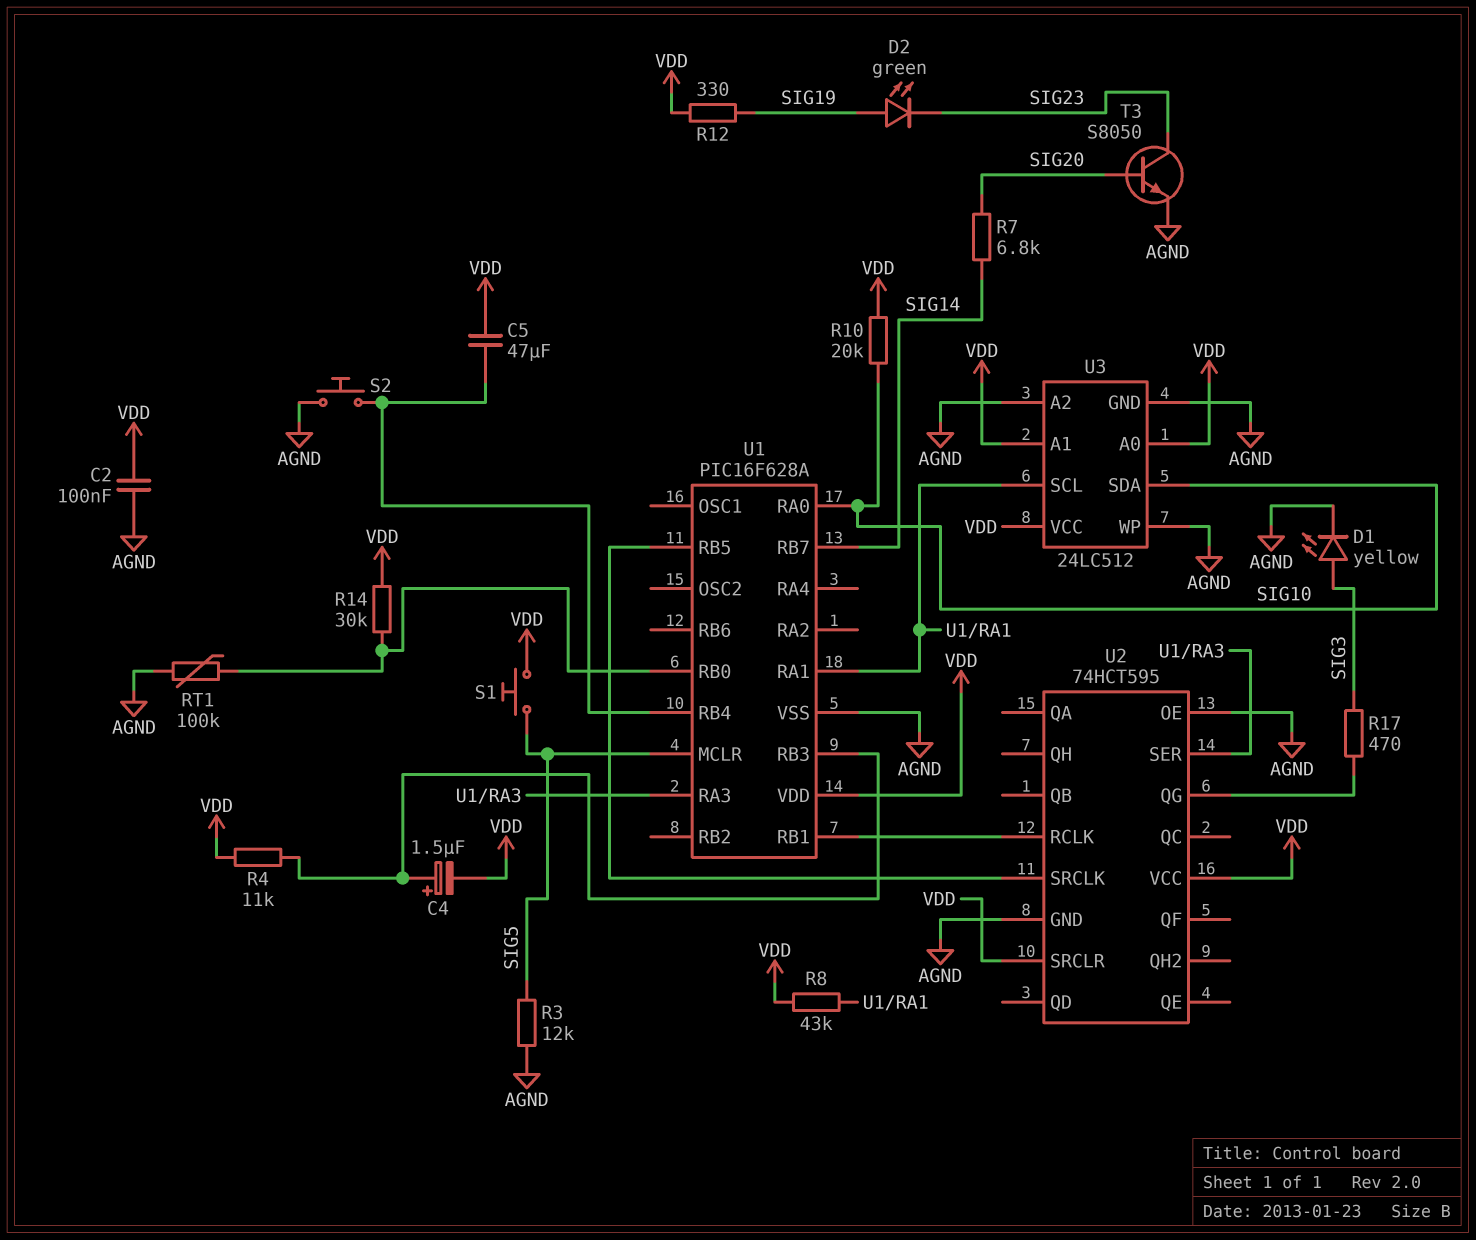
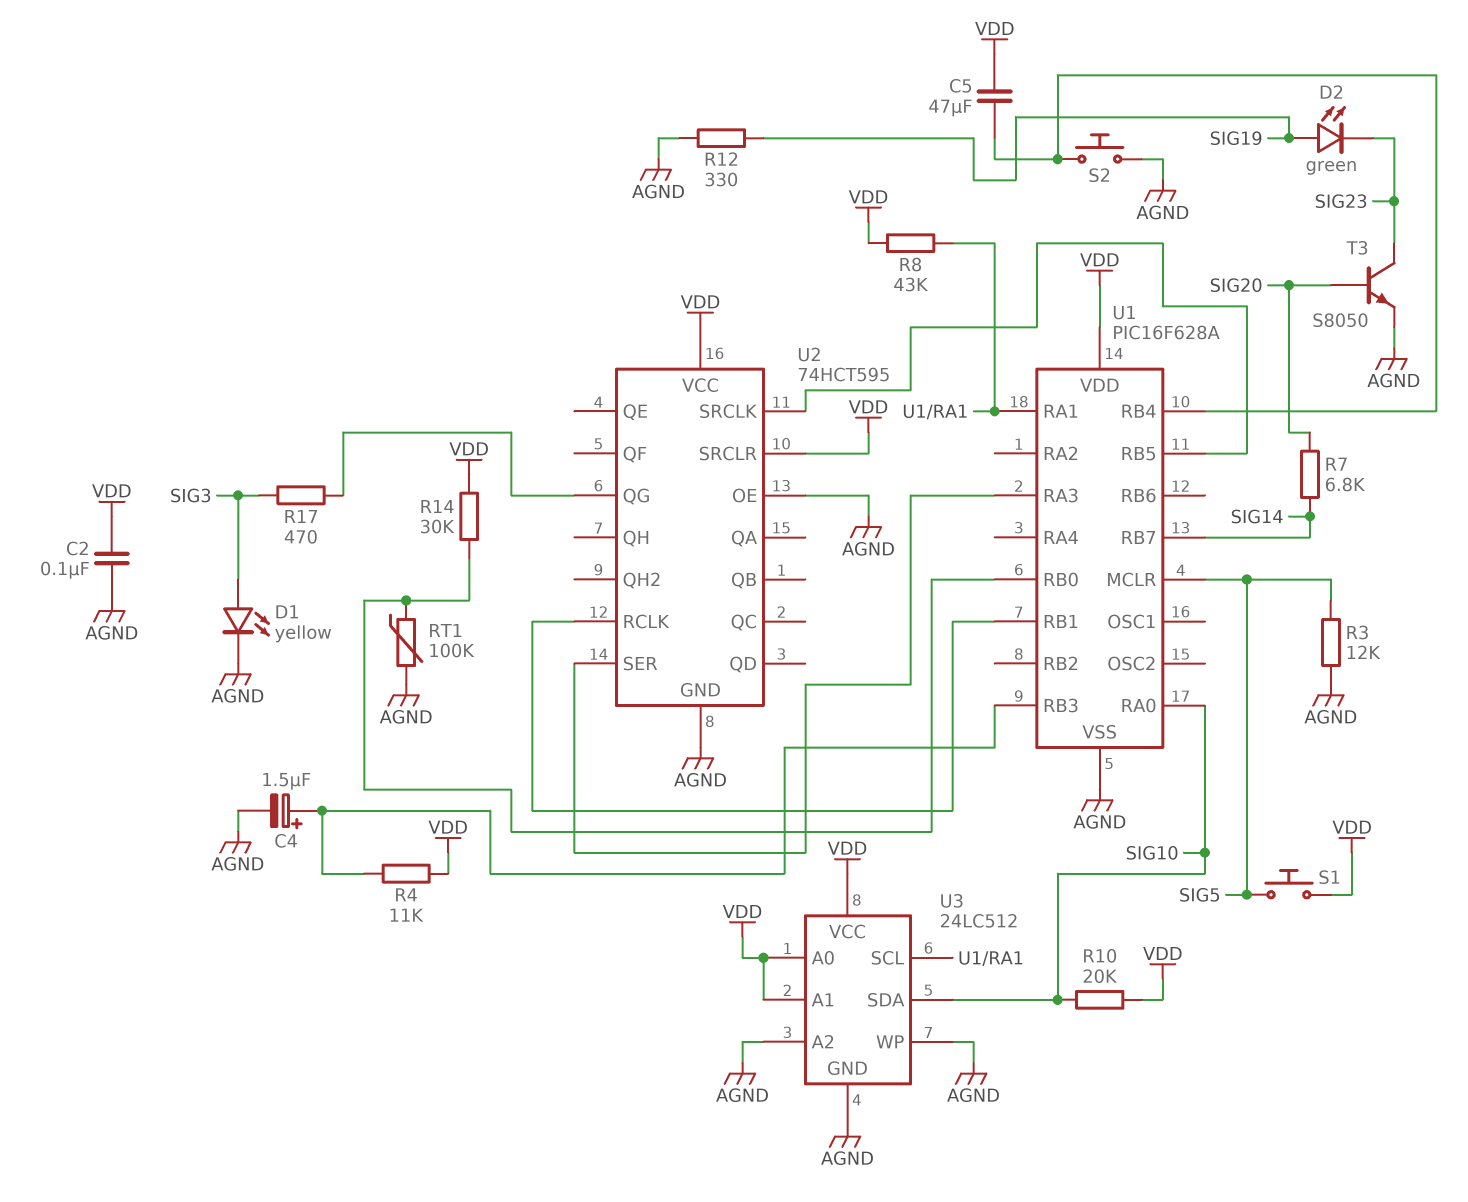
C4: 1.5uF (plus U1/RB3, minus VDD) -> 1.5uF (plus U1/RB3, minus AGND)
R12: 330 (SIG19, VDD) -> 330 (AGND, SIG19)

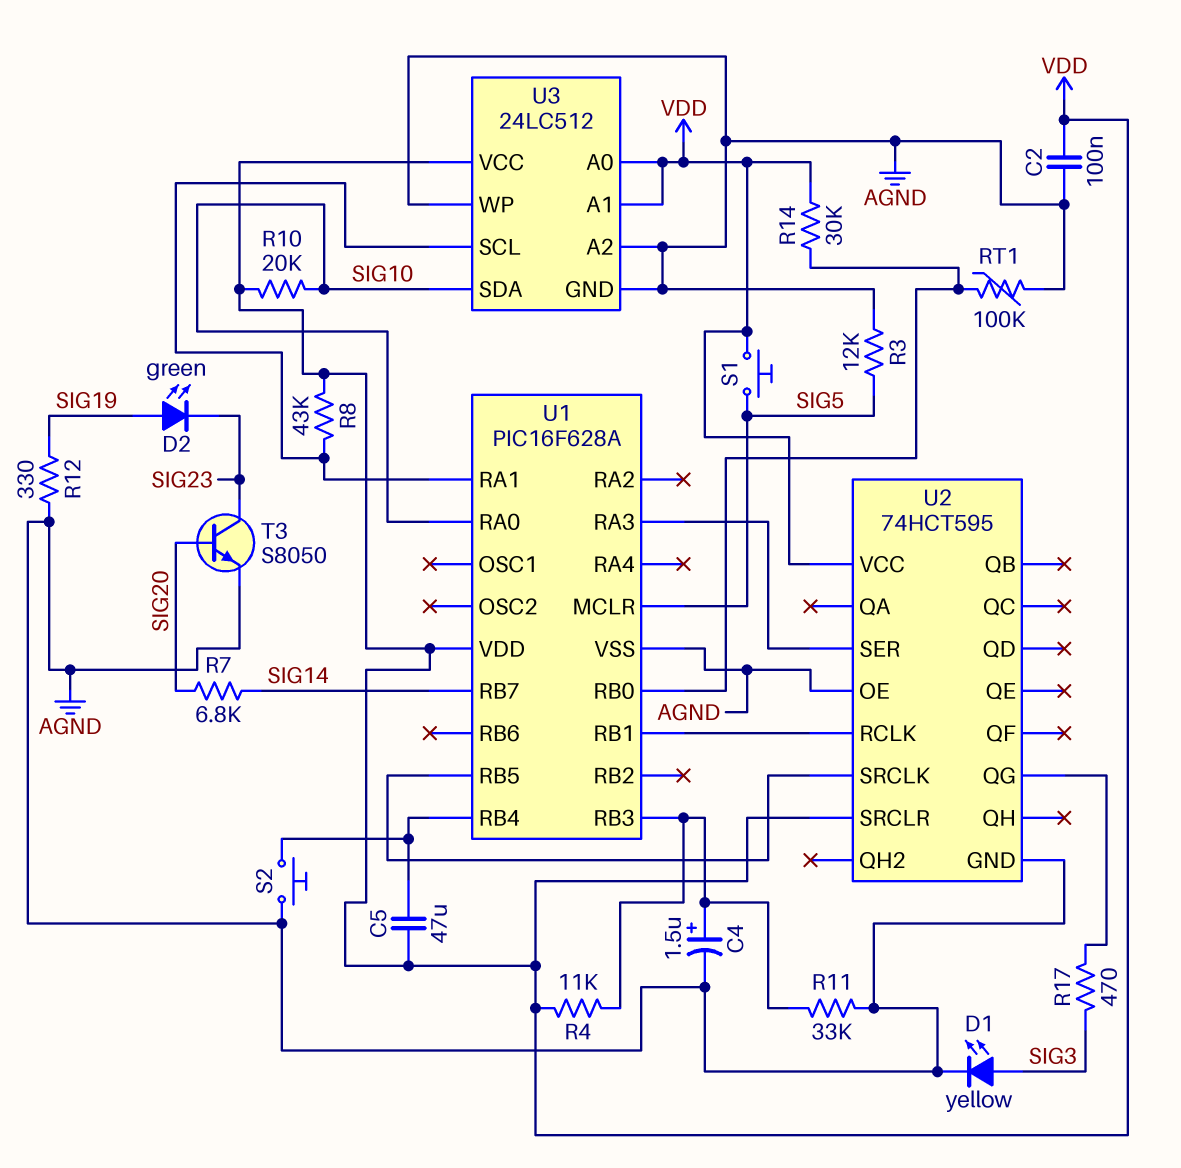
R11: none -> 33k (AGND, U1/RB3)

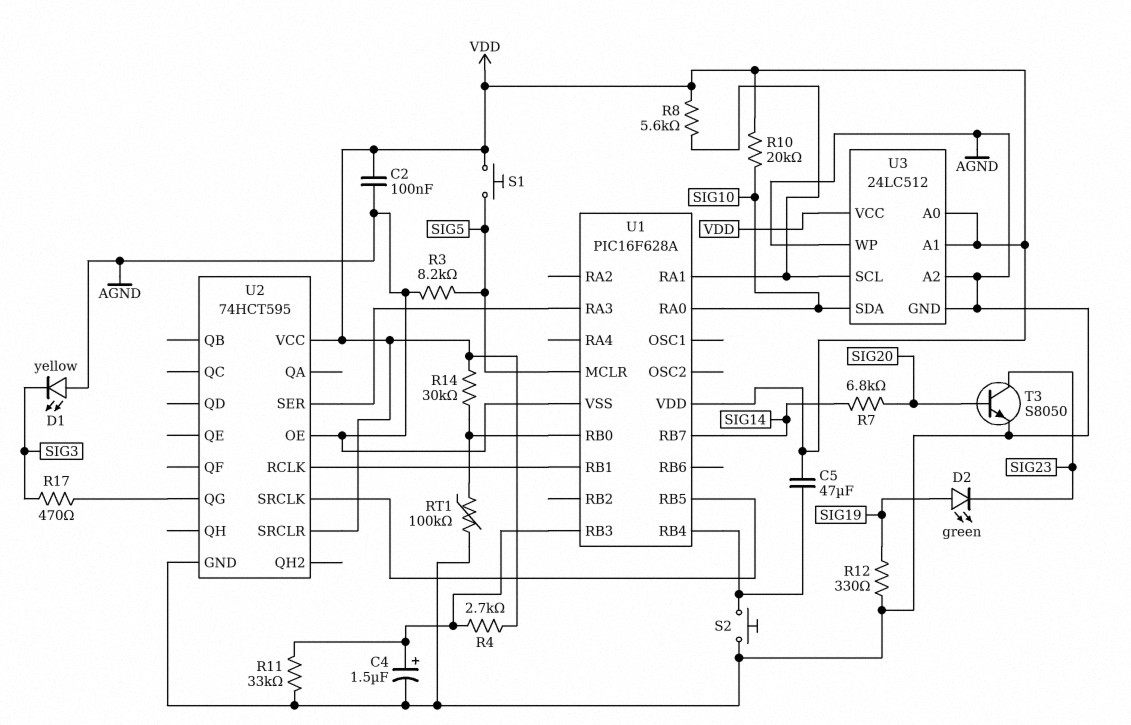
D1: LED yellow (A SIG3, K AGND) -> LED yellow (A AGND, K SIG3)
R3: 12k (AGND, SIG5) -> 8.2k (AGND, SIG5)
R4: 11k (U1/RB3, VDD) -> 2.7k (U1/RB3, VDD)
R8: 43k (U1/RA1, VDD) -> 5.6k (U1/RA1, VDD)

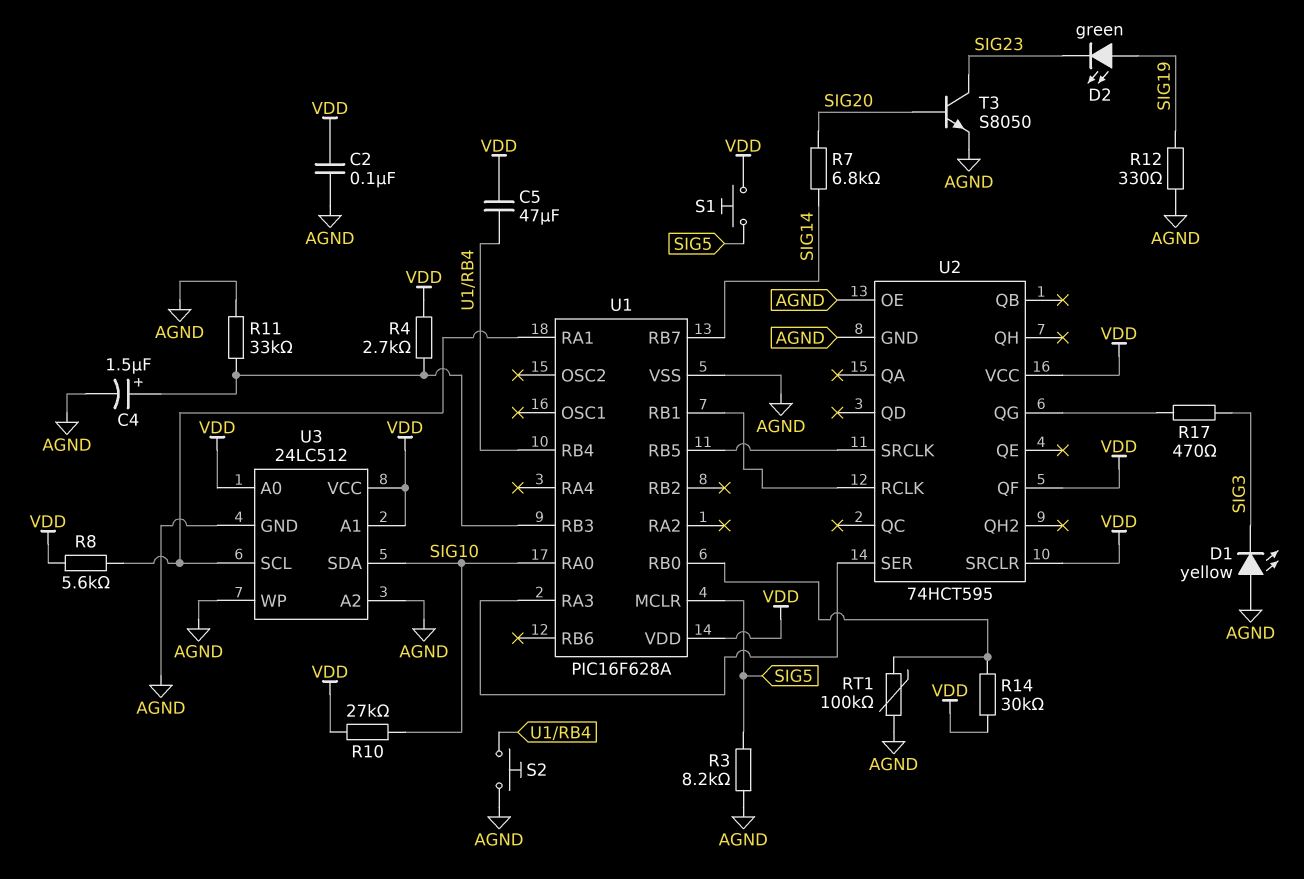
R10: 20k (SIG10, VDD) -> 27k (SIG10, VDD)
U2 pin QF: none -> VDD

